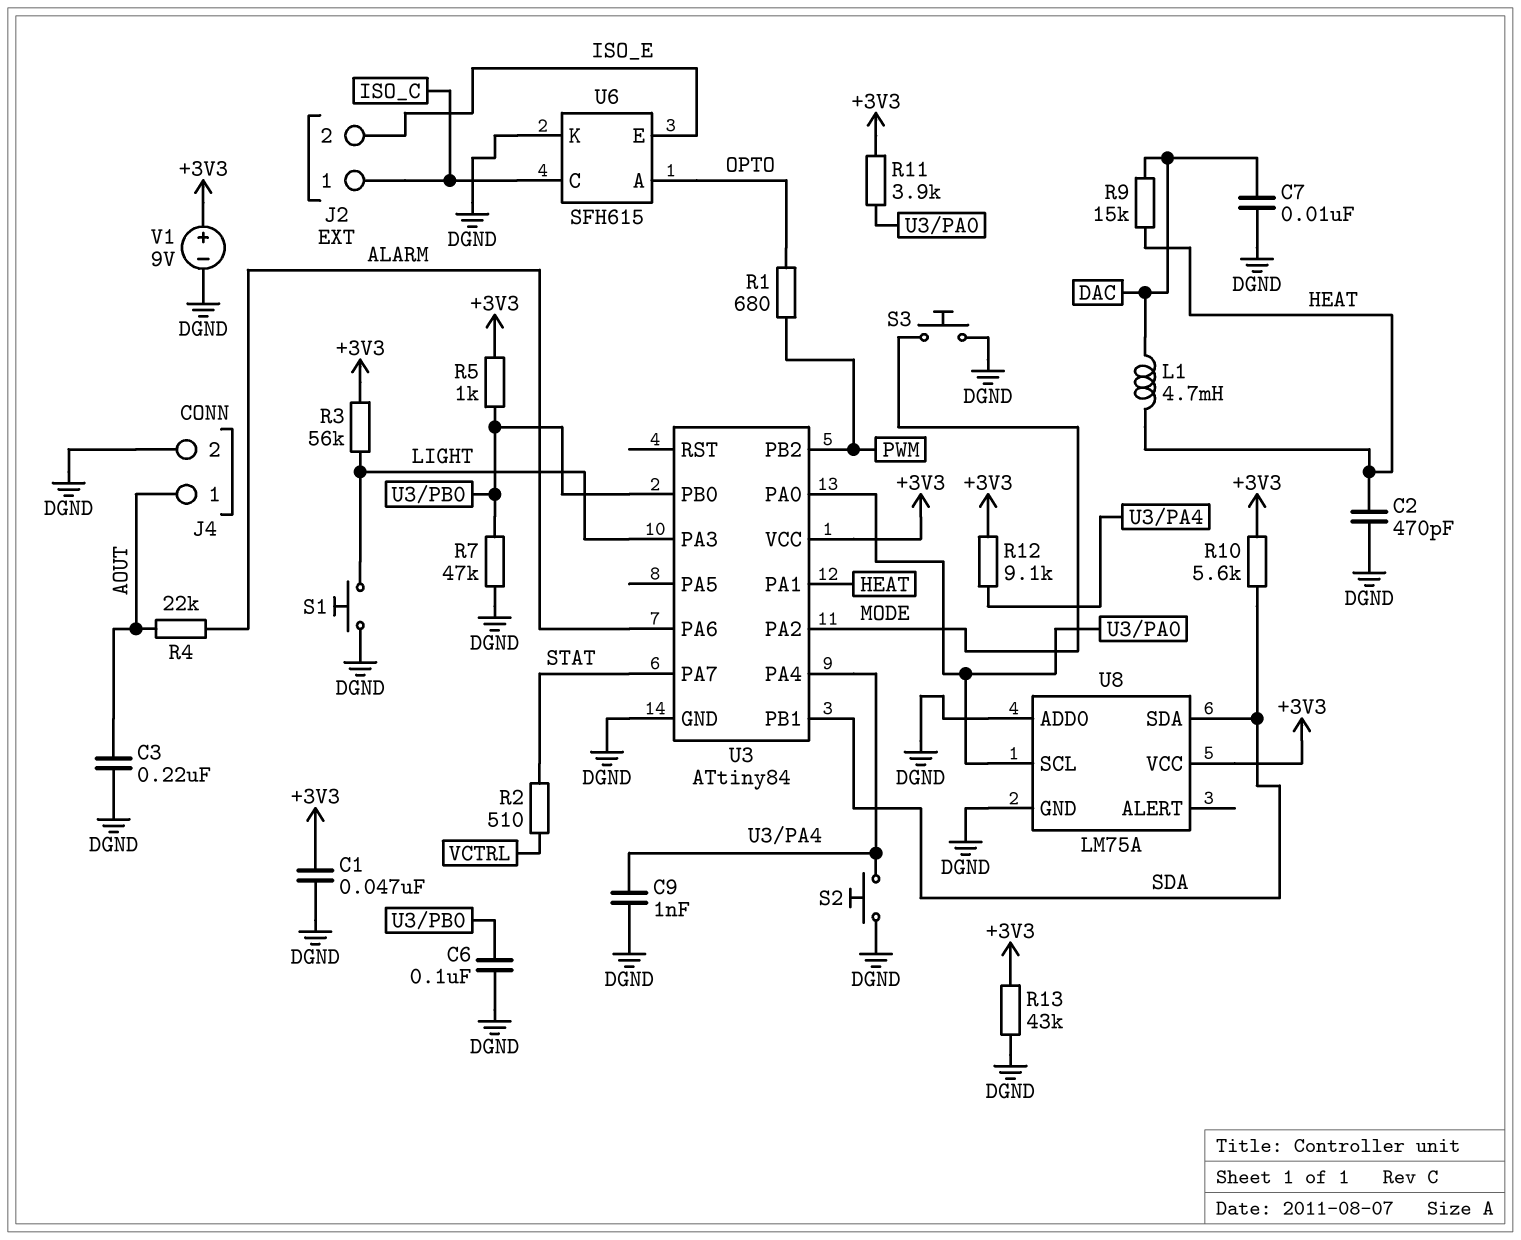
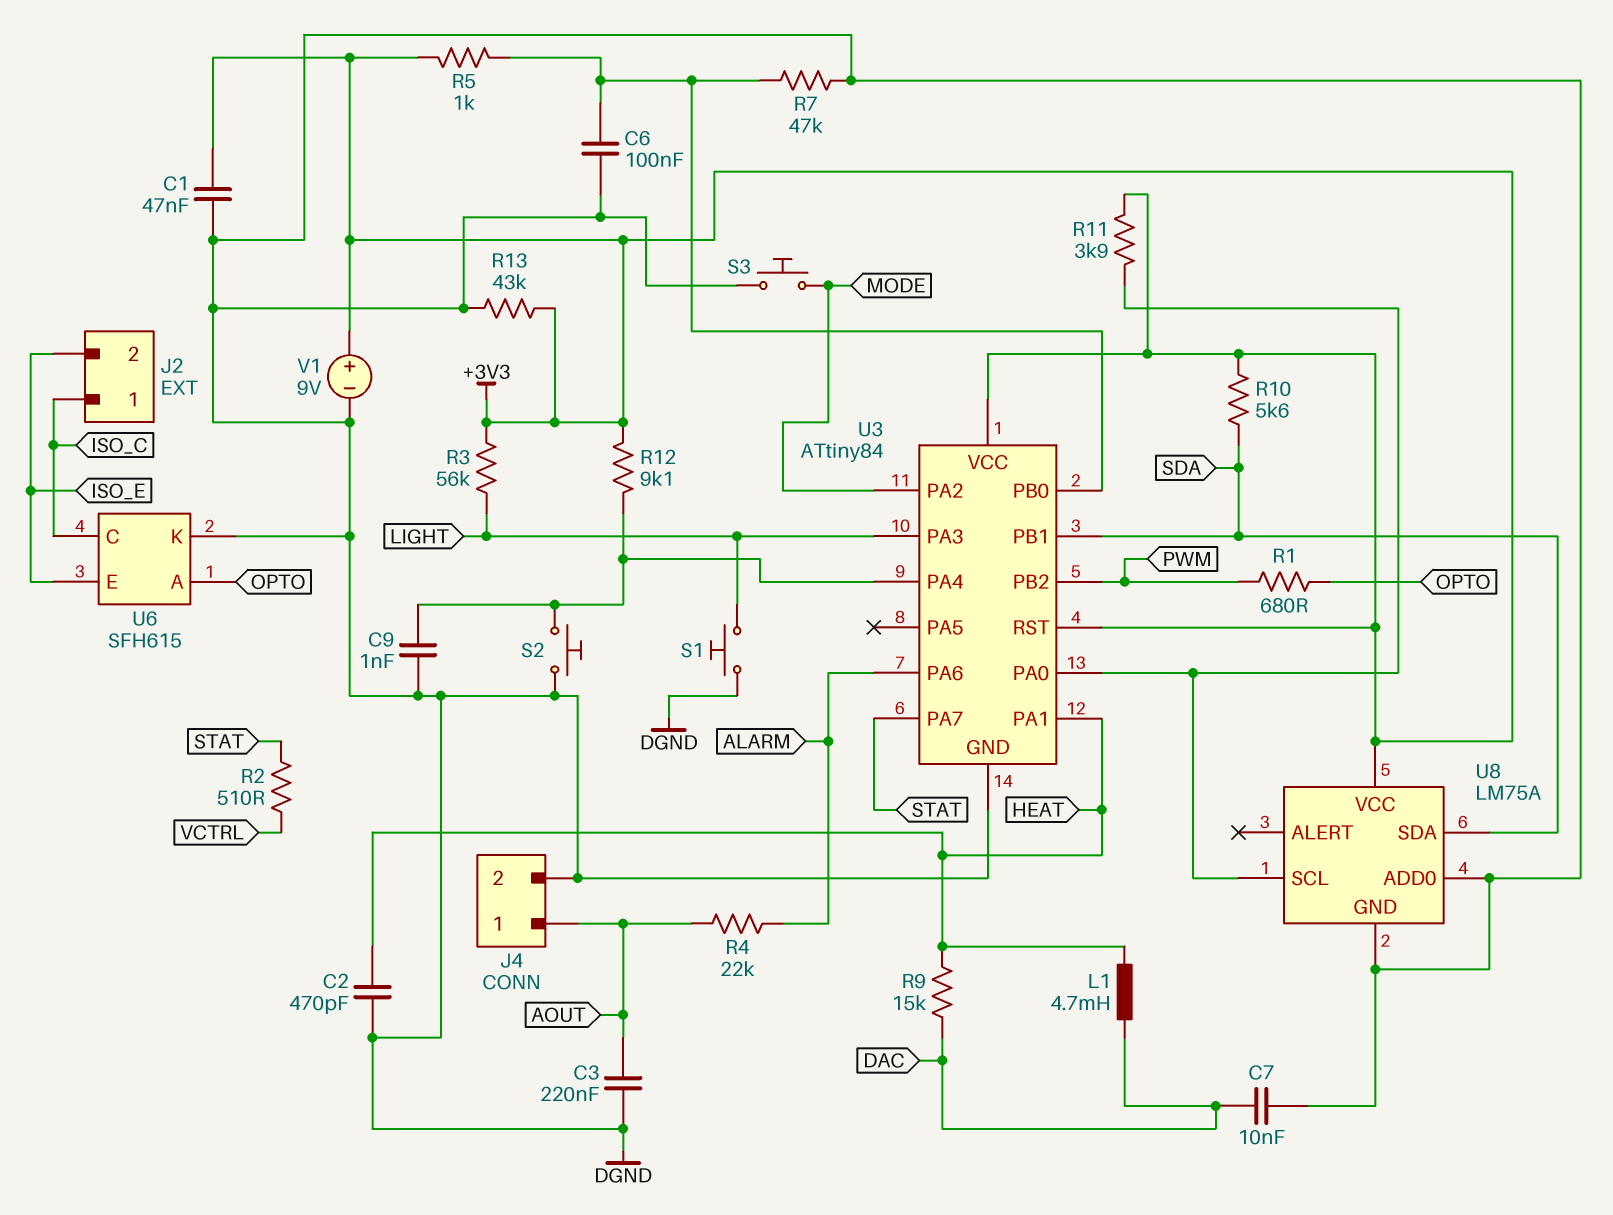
U3 pin RST: none -> +3V3

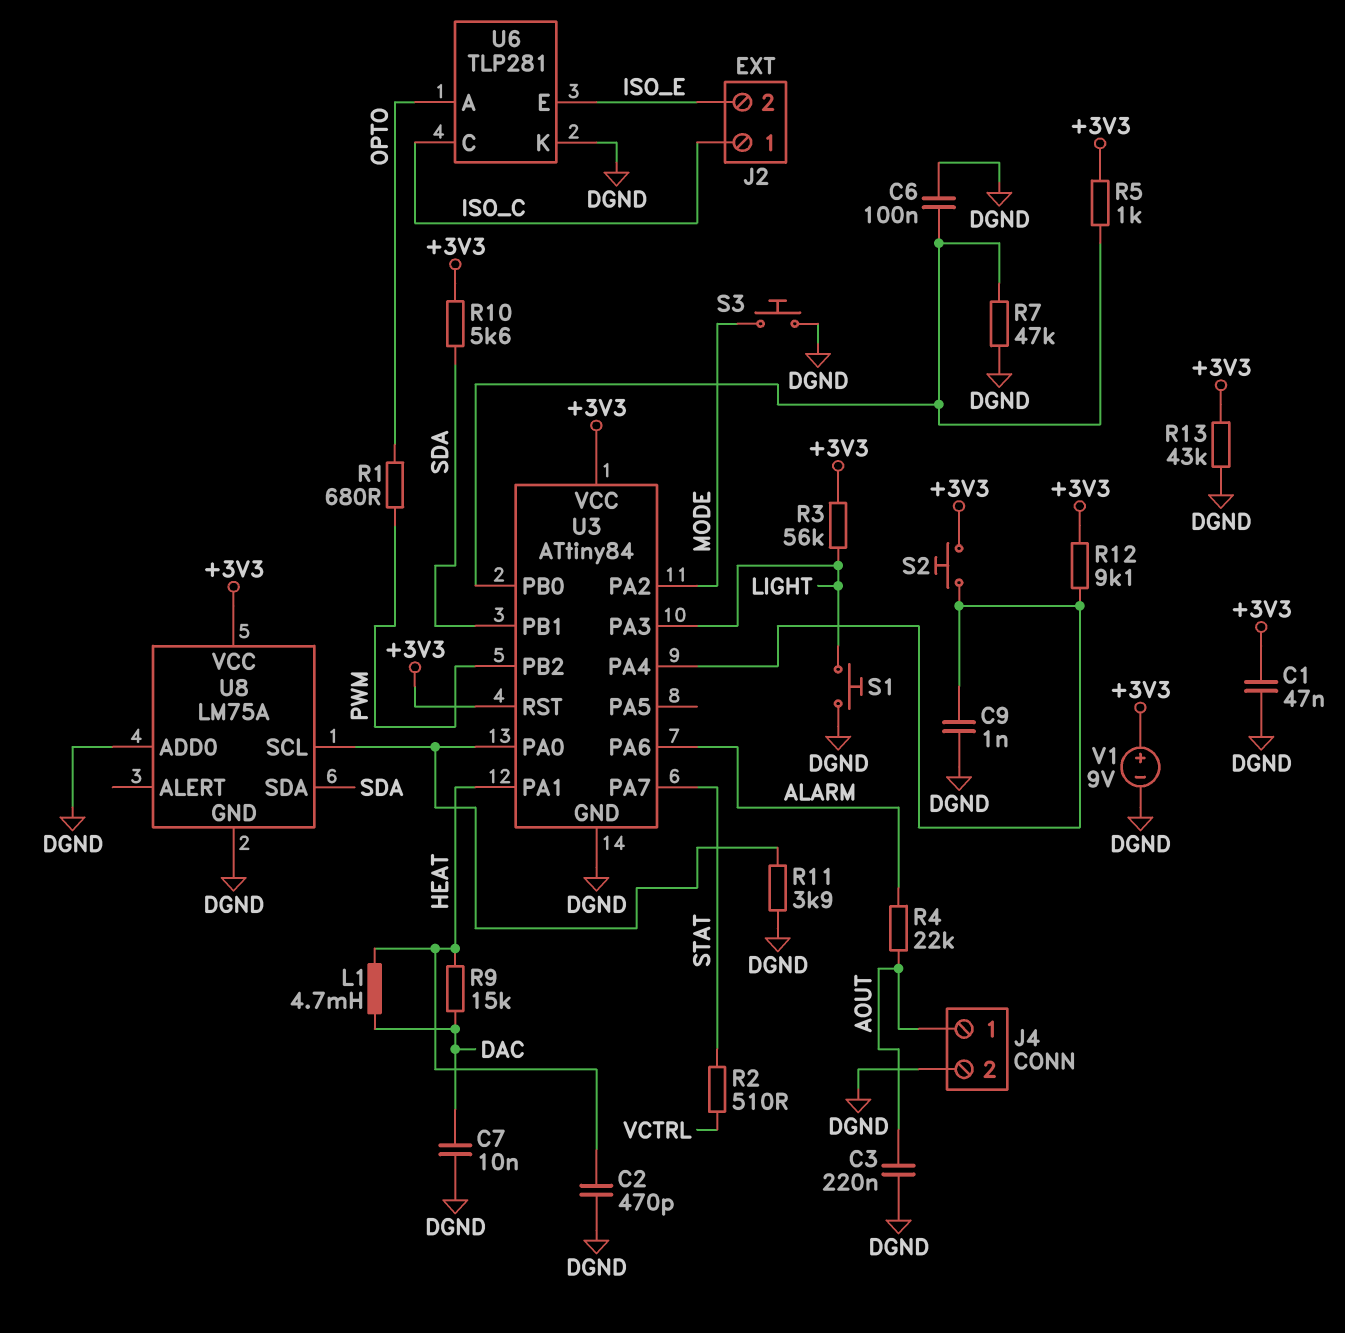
R11: 3.9k (+3V3, U3/PA0) -> 3.9k (DGND, U3/PA0)
S2: button (DGND, U3/PA4) -> button (+3V3, U3/PA4)
U6: SFH615 -> TLP281

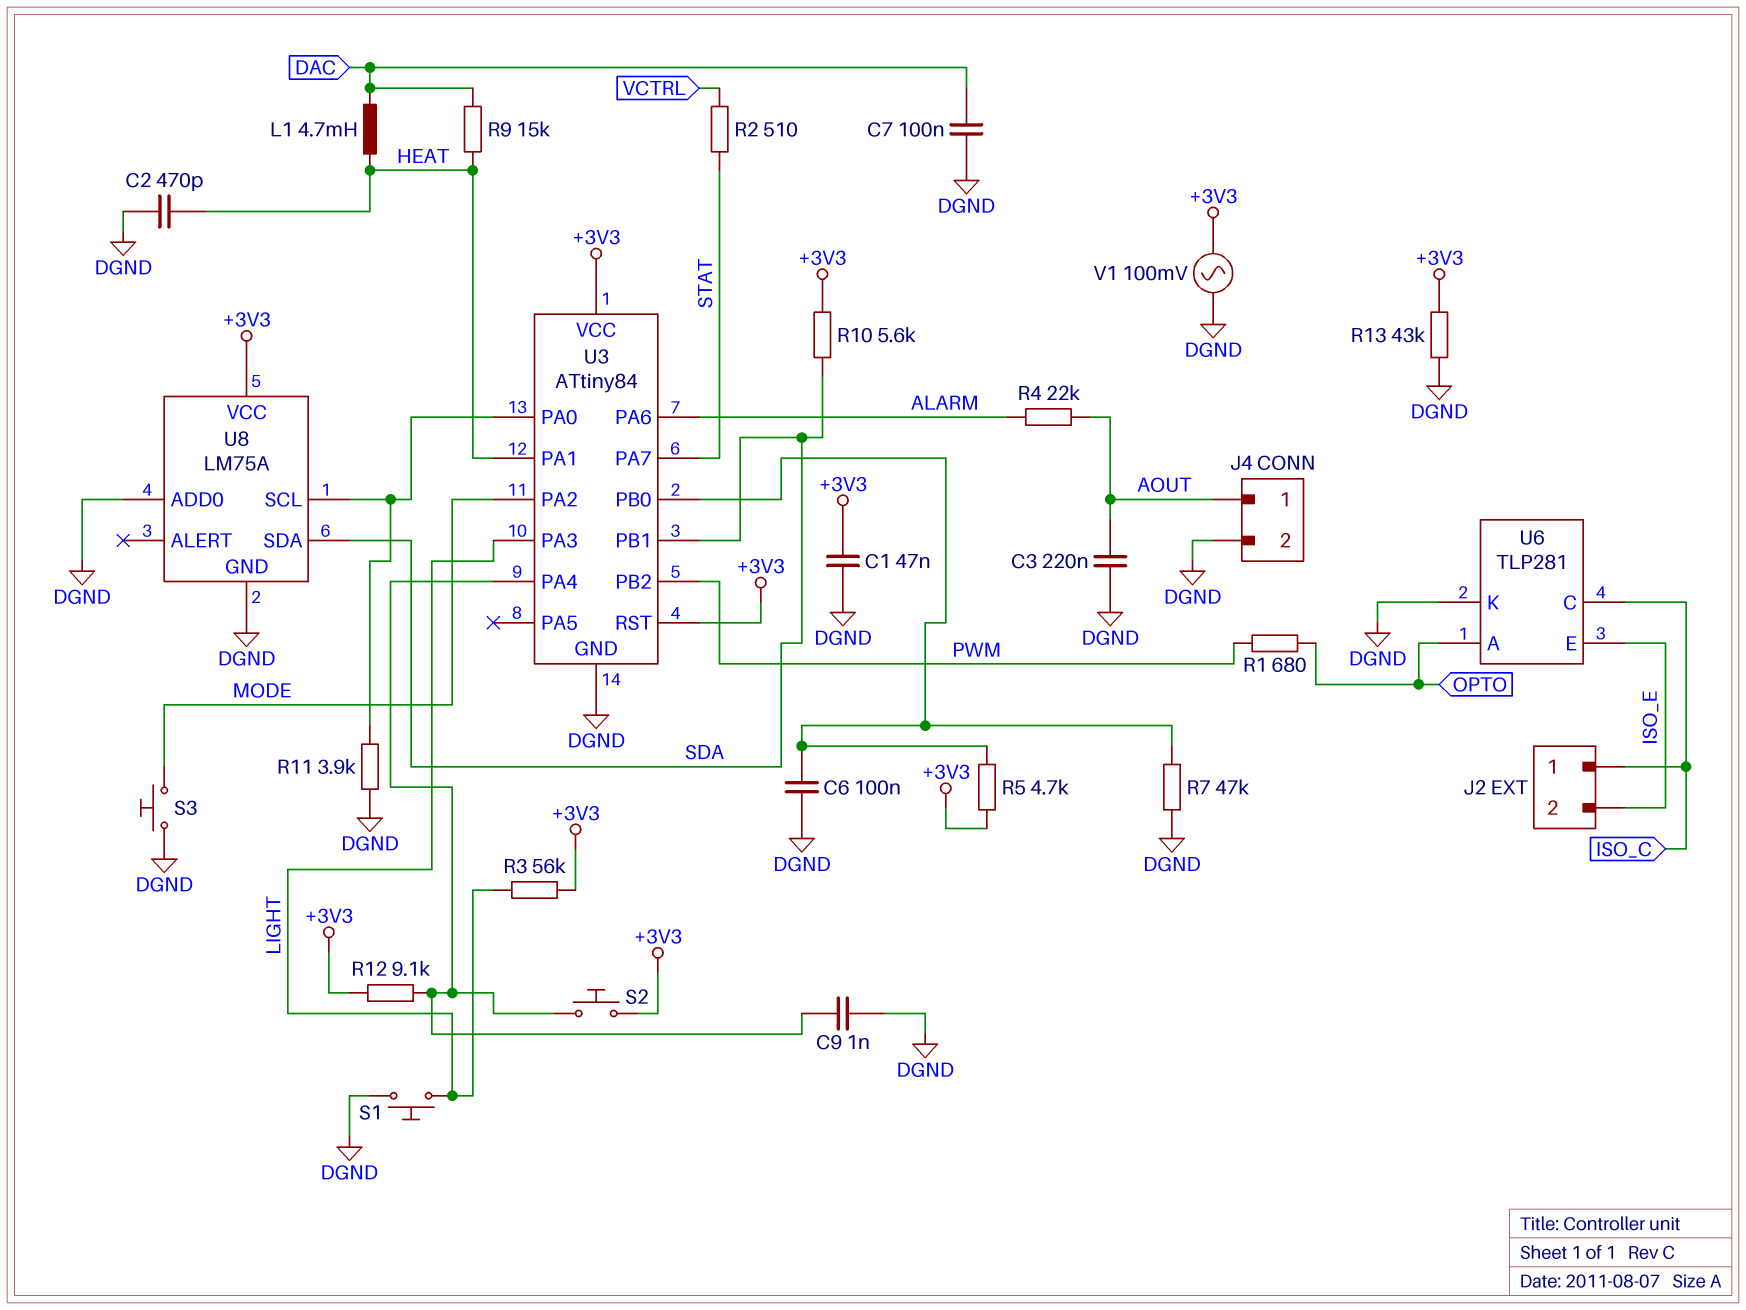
C7: 10nF (DAC, DGND) -> 100nF (DAC, DGND)
R5: 1k (+3V3, U3/PB0) -> 4.7k (+3V3, U3/PB0)
V1: 9V (plus +3V3, minus DGND) -> AC 100mV (+3V3, DGND)

